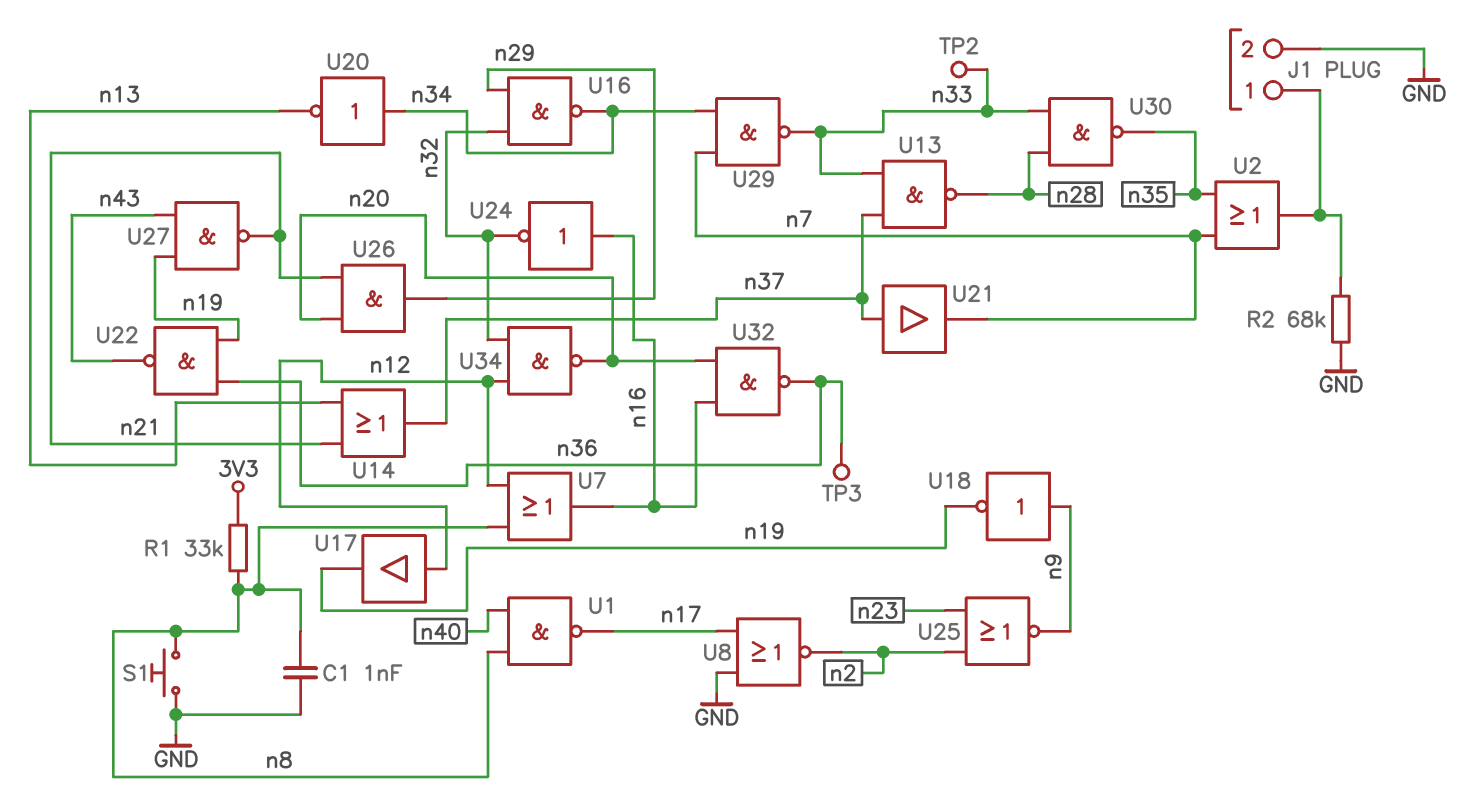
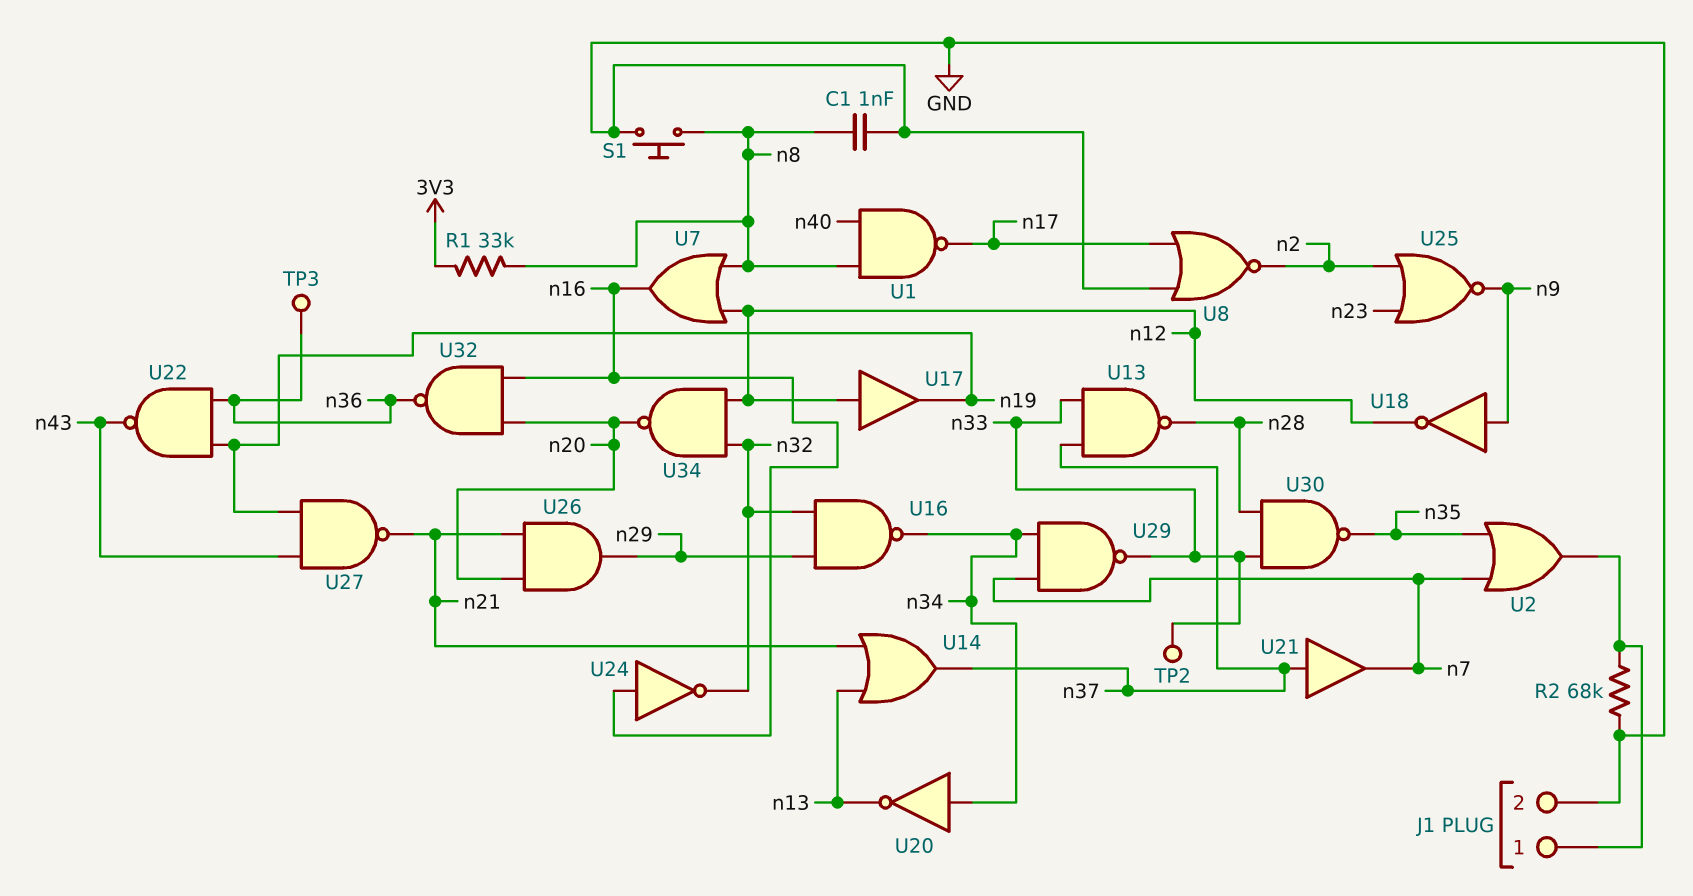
U18: NOT (in n9, out n19) -> NOT (in n9, out n12)

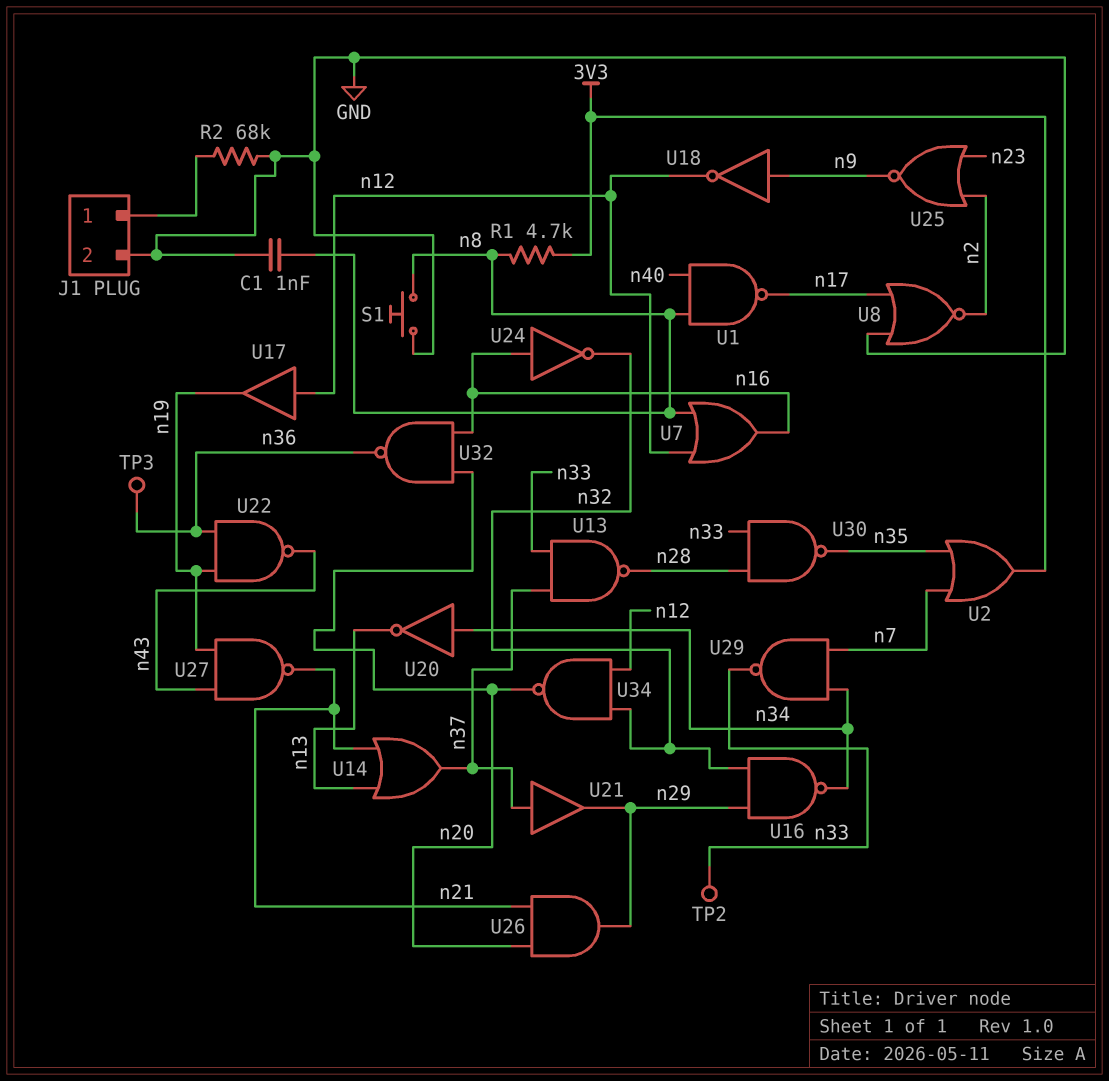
R1: 33k (3V3, n8) -> 4.7k (3V3, n8)
U2: OR (in n7, in n35, out J1/1) -> OR (in n7, in n35, out 3V3)
U21: buffer (in n37, out n7) -> buffer (in n37, out n29)

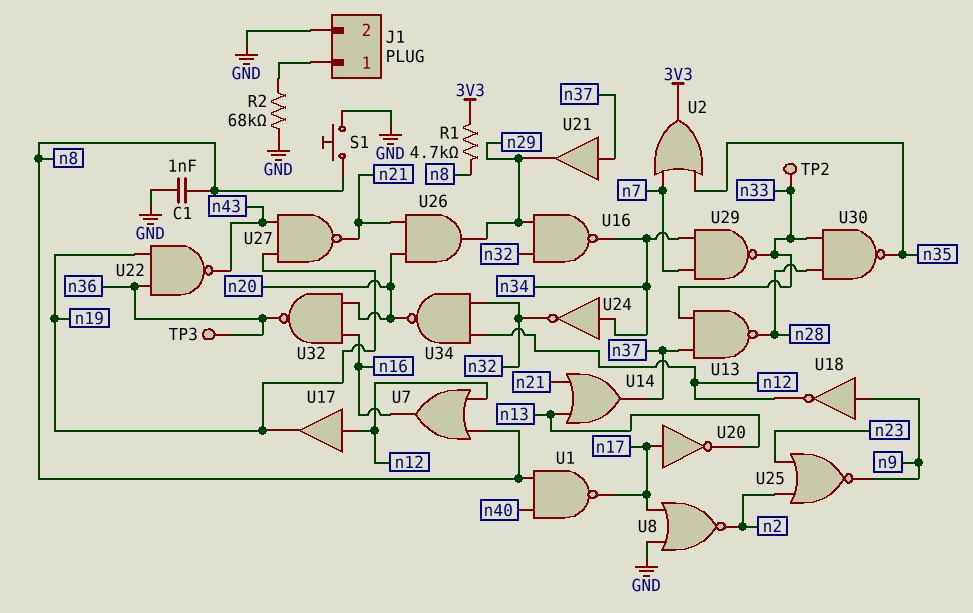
U20: NOT (in n34, out n13) -> NOT (in n17, out n13)
U24: NOT (in n16, out n32) -> NOT (in n34, out n32)

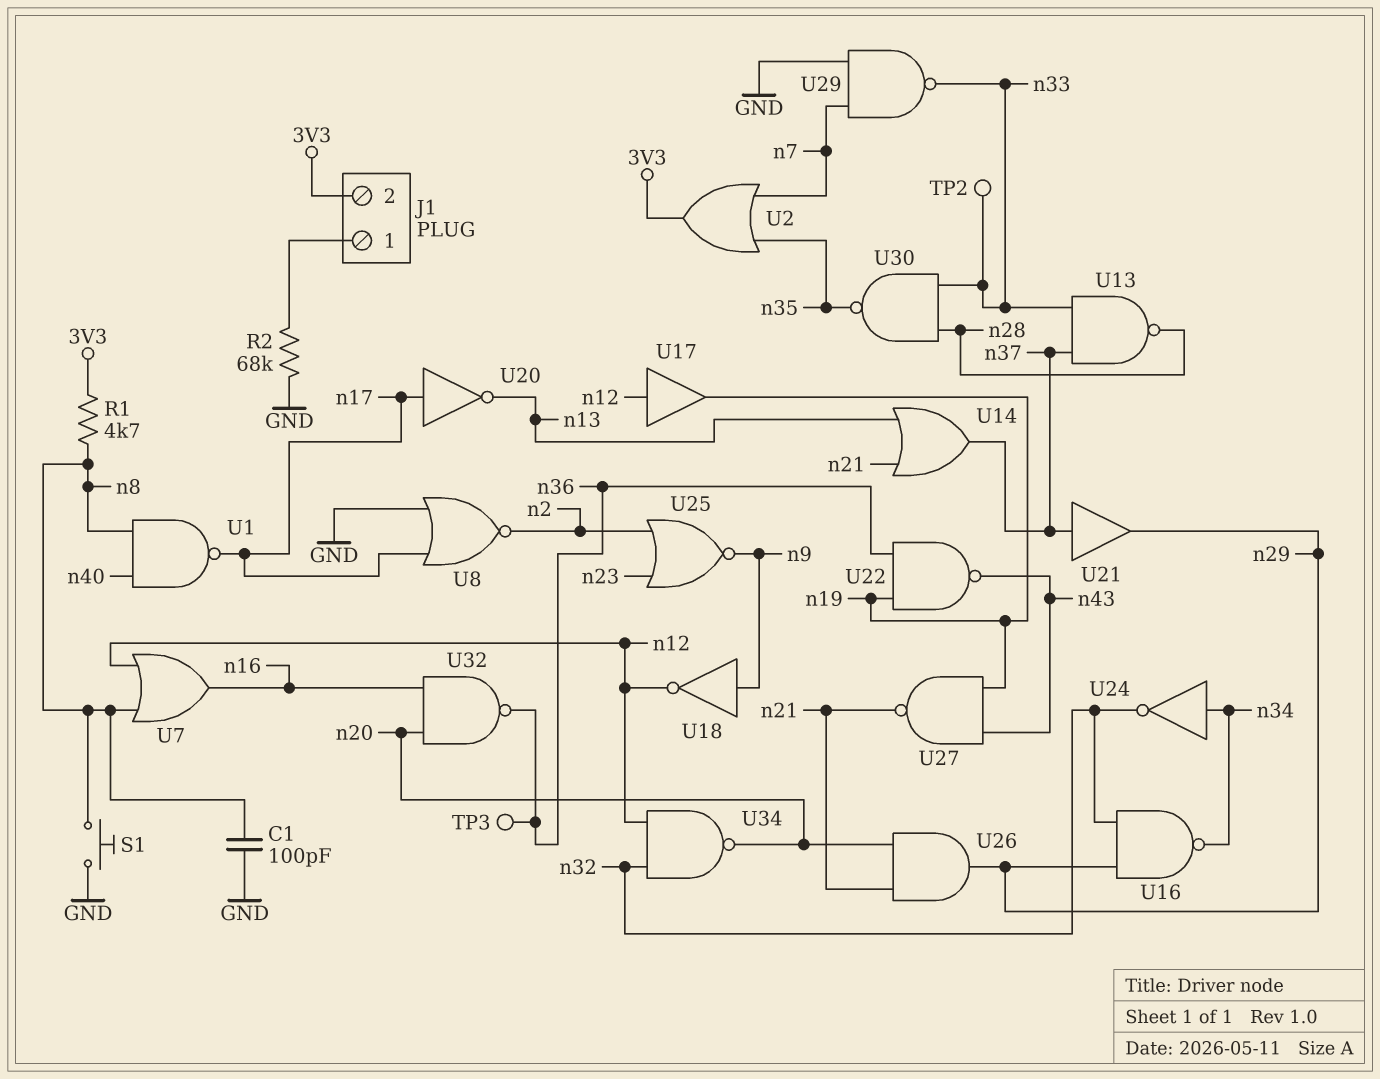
C1: 1nF (GND, n8) -> 100pF (GND, n8)
J1 pin 2: GND -> 3V3
U29: NAND (in n7, in n34, out n33) -> NAND (in GND, in n7, out n33)

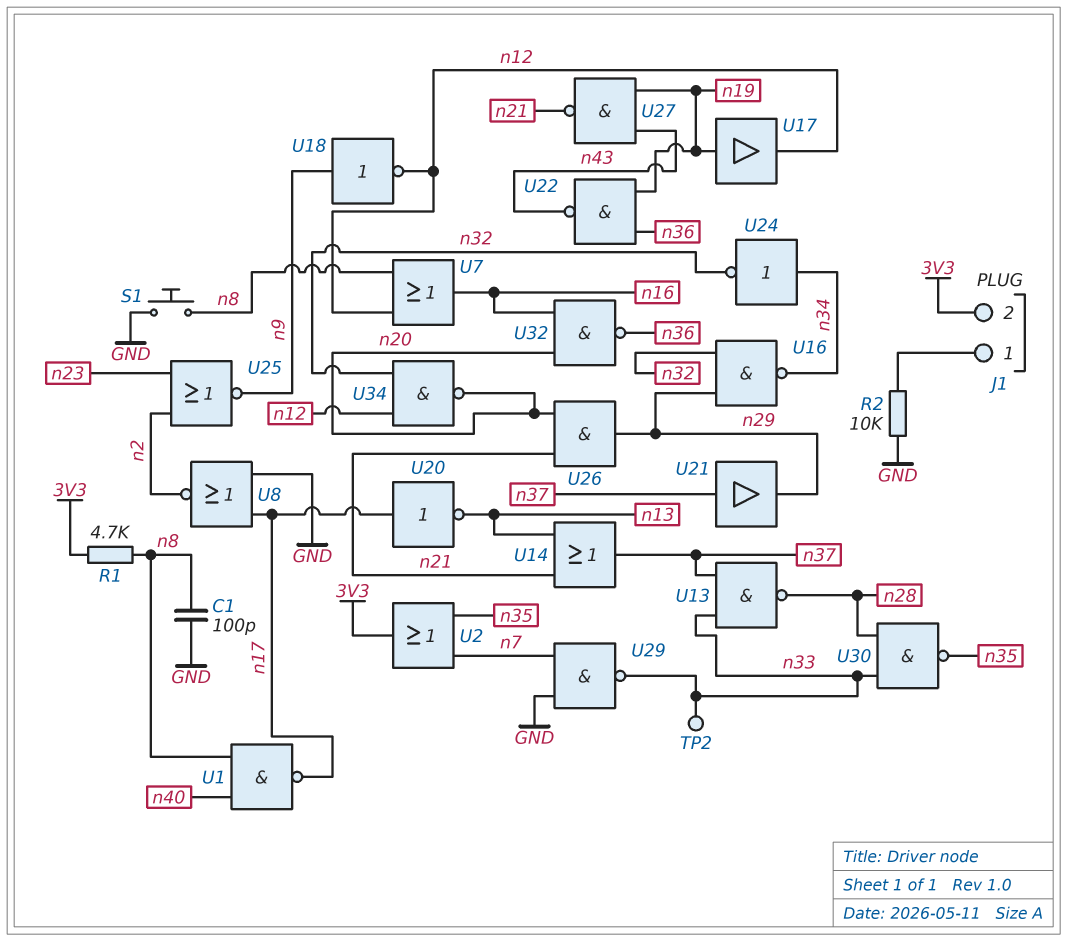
R2: 68k (GND, J1/1) -> 10k (GND, J1/1)
TP3: test point (n36) -> none
U17: buffer (in n12, out n19) -> buffer (in n19, out n12)

